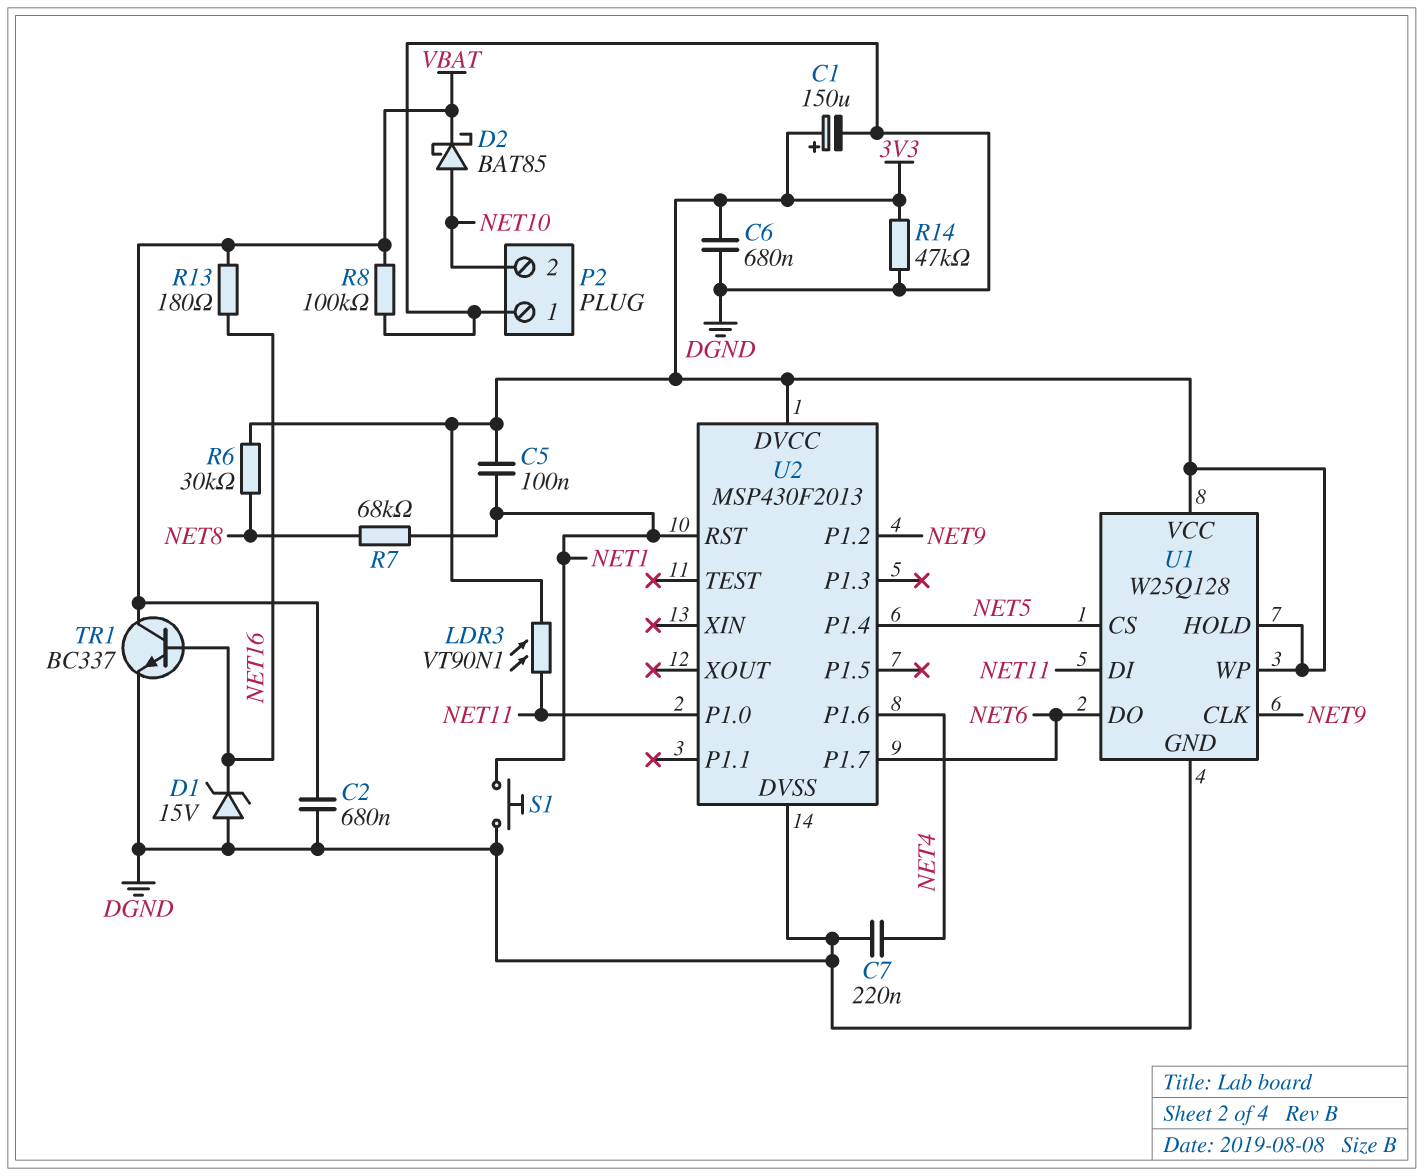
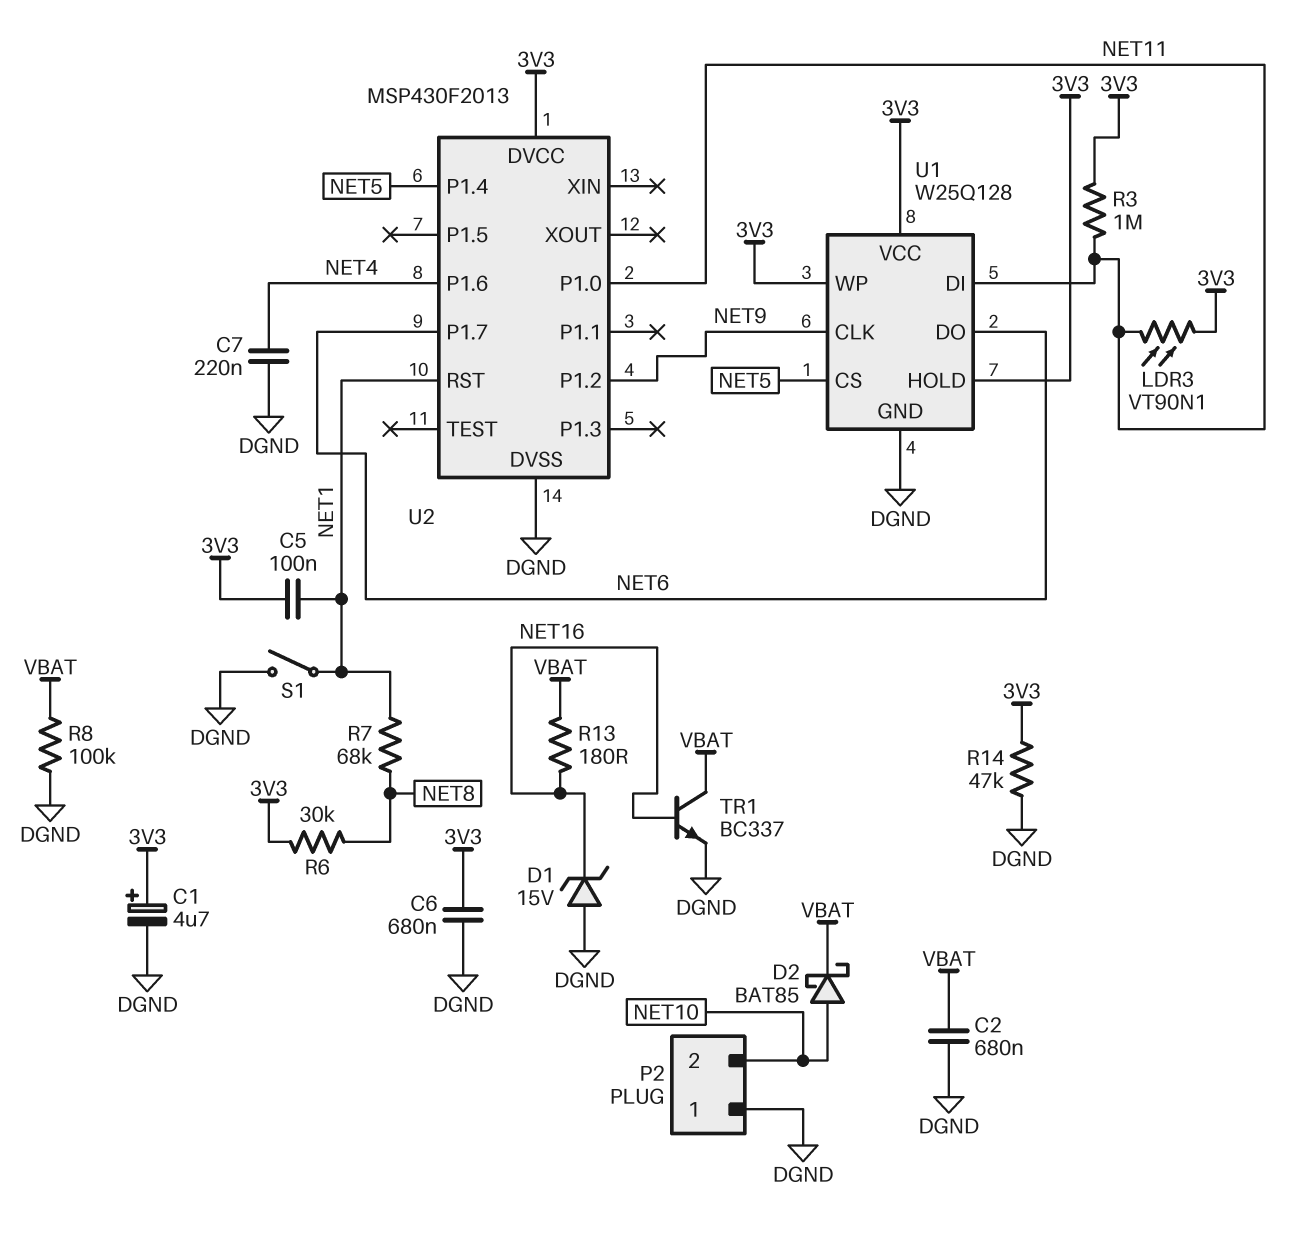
C1: 150uF (plus 3V3, minus DGND) -> 4.7uF (plus 3V3, minus DGND)
R3: none -> 1M (3V3, NET11)
S1: button (DGND, NET1) -> switch (DGND, NET1)

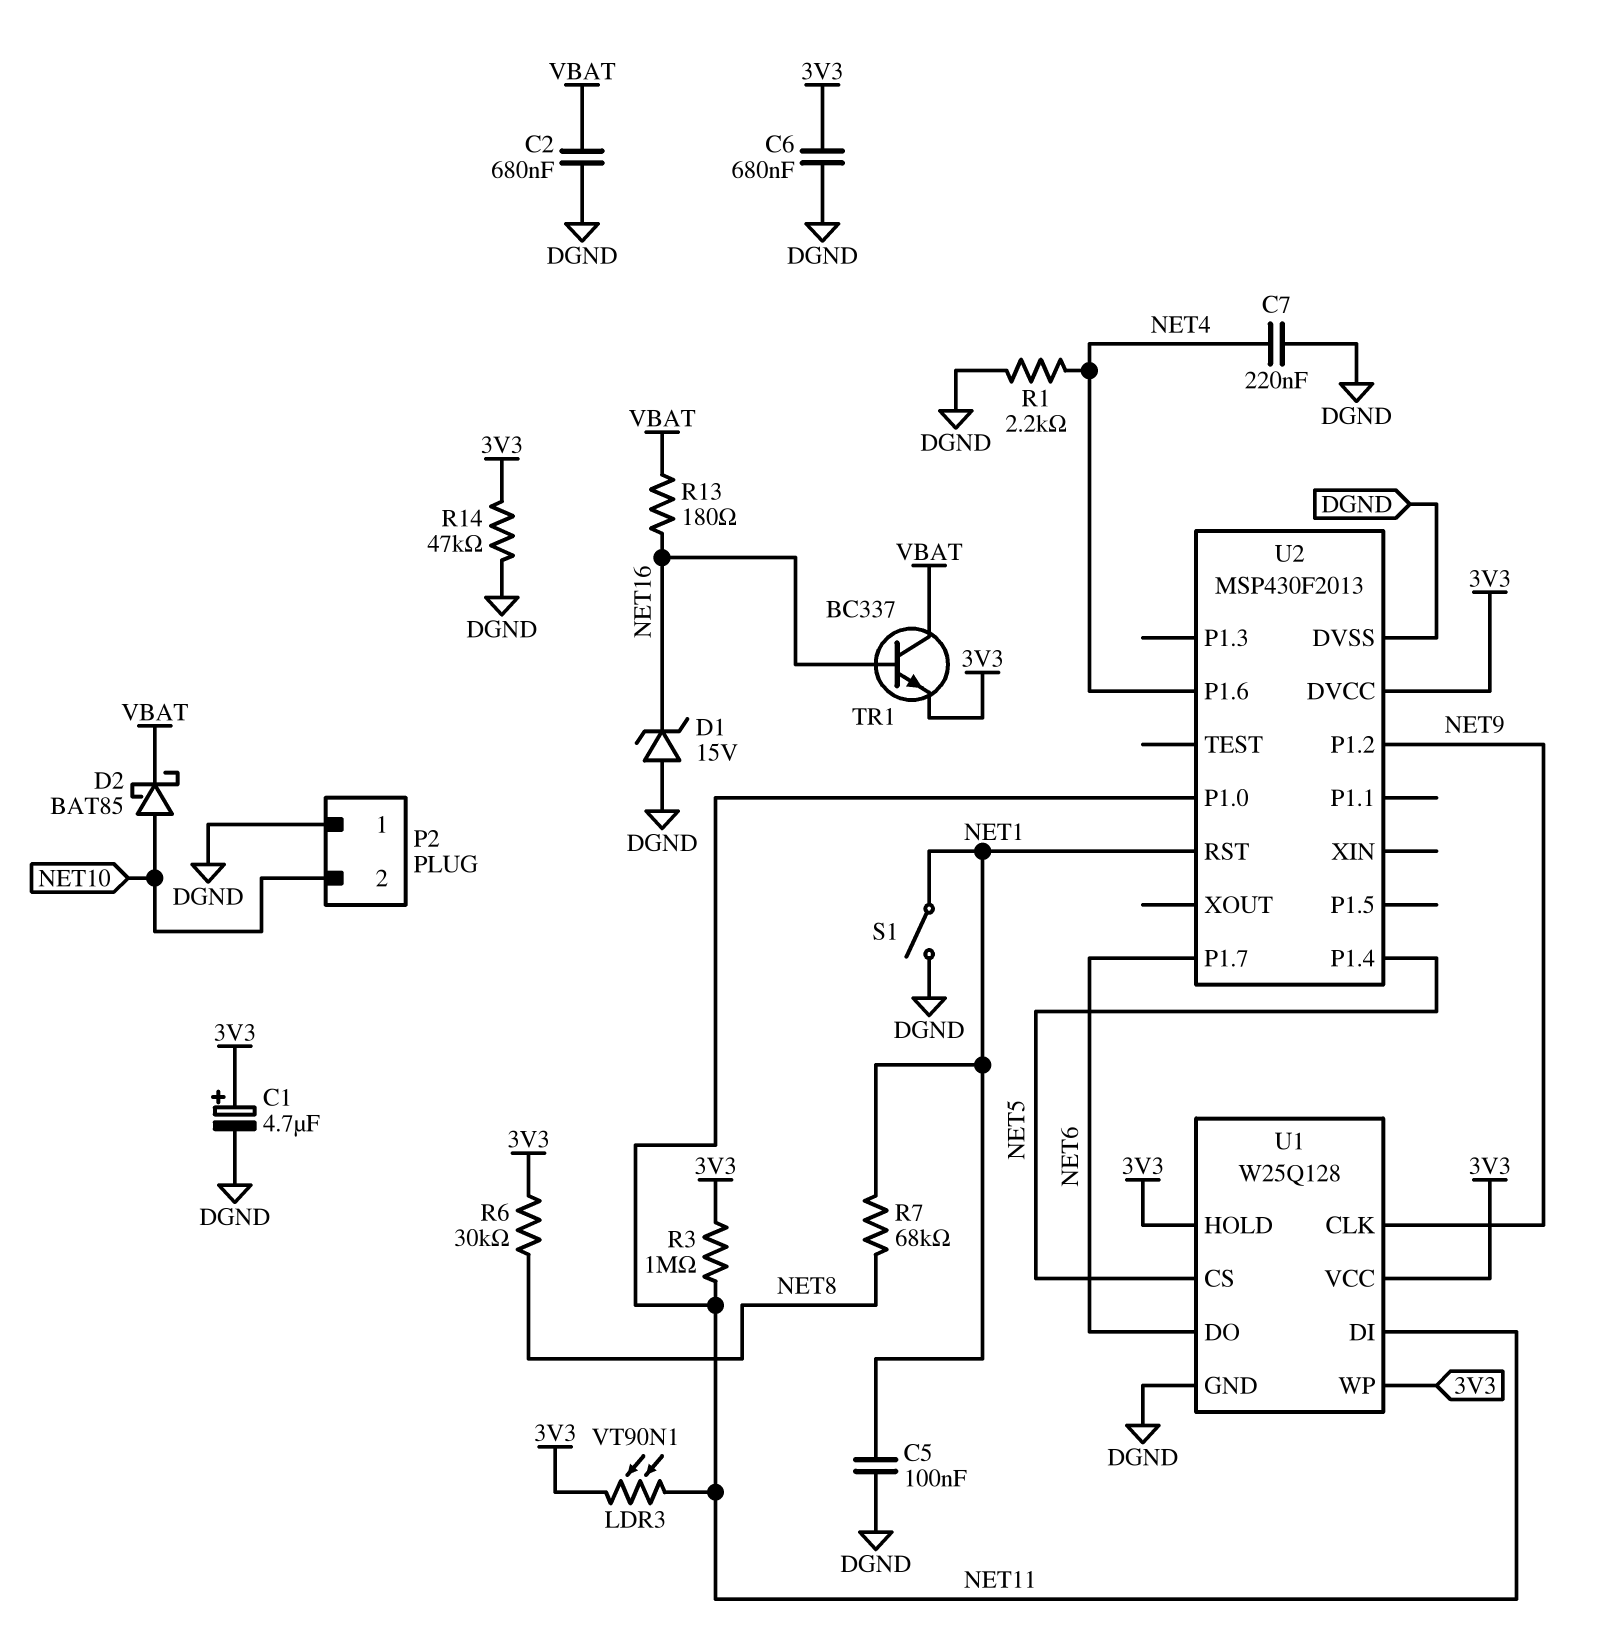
C5: 100nF (3V3, NET1) -> 100nF (DGND, NET1)
R1: none -> 2.2k (DGND, NET4)
R8: 100k (DGND, VBAT) -> none
TR1: NPN BC337 (B NET16, C VBAT, E DGND) -> NPN BC337 (B NET16, C VBAT, E 3V3)

